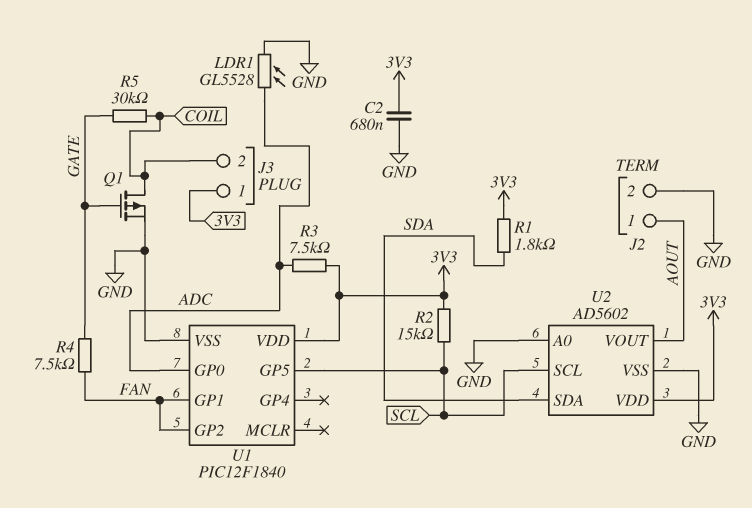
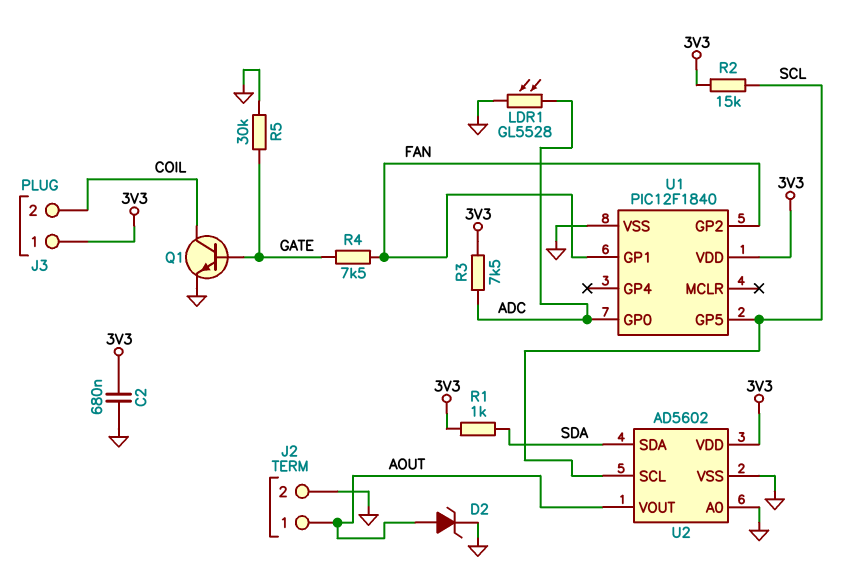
D2: none -> zener (A AOUT, K GND)
Q1: PMOS (G GATE, D COIL, S GND) -> NPN (B GATE, C COIL, E GND)
R1: 1.8k (3V3, SDA) -> 1k (3V3, SDA)
R5: 30k (COIL, GATE) -> 30k (GATE, GND)

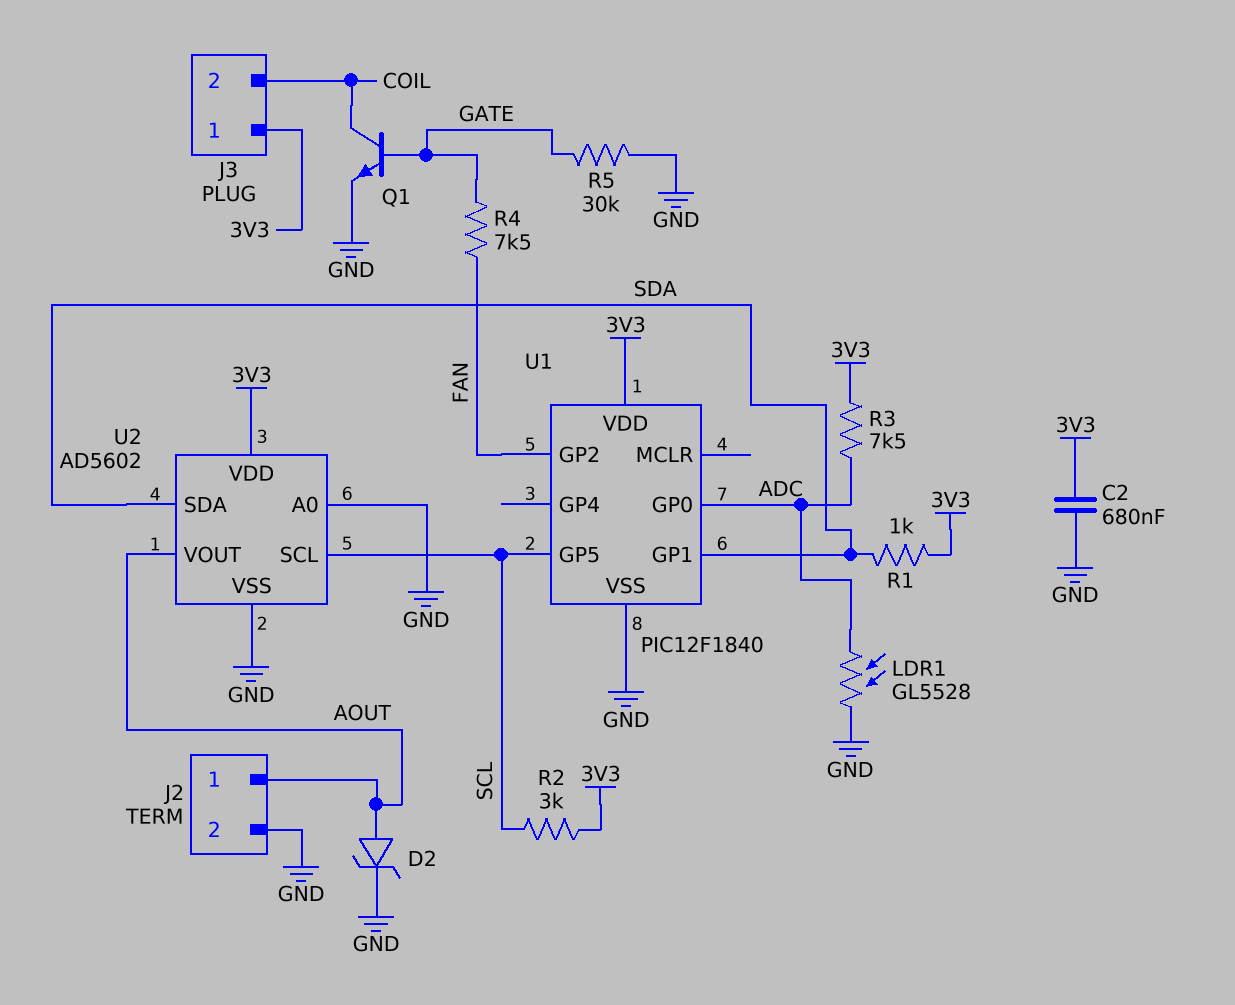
R2: 15k (3V3, SCL) -> 3k (3V3, SCL)
U1 pin GP1: FAN -> SDA

